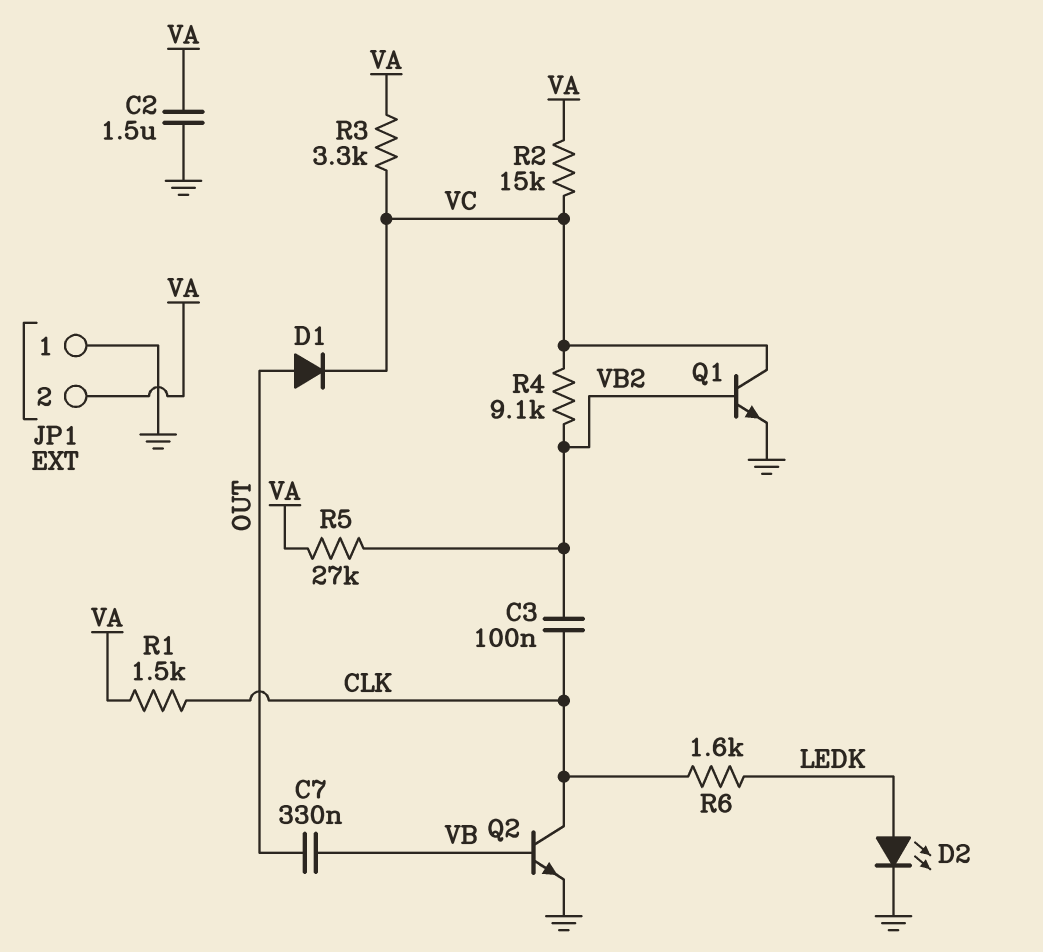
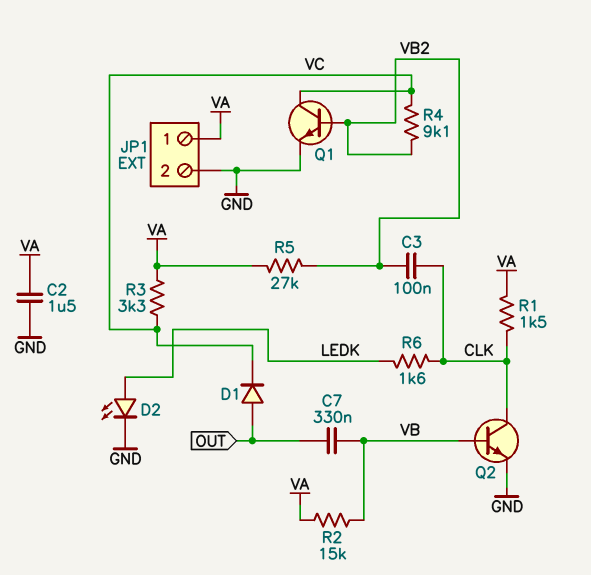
JP1 pin 1: GND -> VA
JP1 pin 2: VA -> GND
R2: 15k (VA, VC) -> 15k (VA, VB)

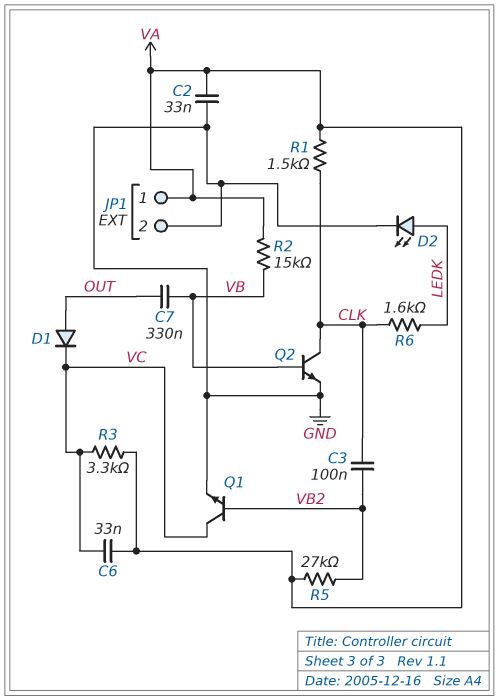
C2: 1.5uF (GND, VA) -> 33nF (GND, VA)
C6: none -> 33nF (VA, VC)
R4: 9.1k (VB2, VC) -> none

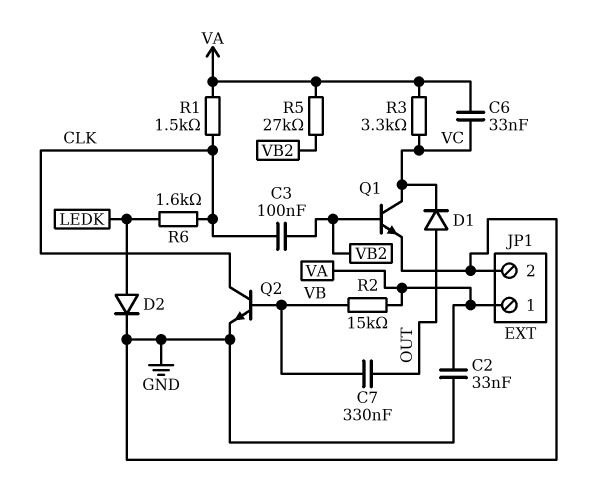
D2: LED (A LEDK, K GND) -> diode (A LEDK, K GND)

